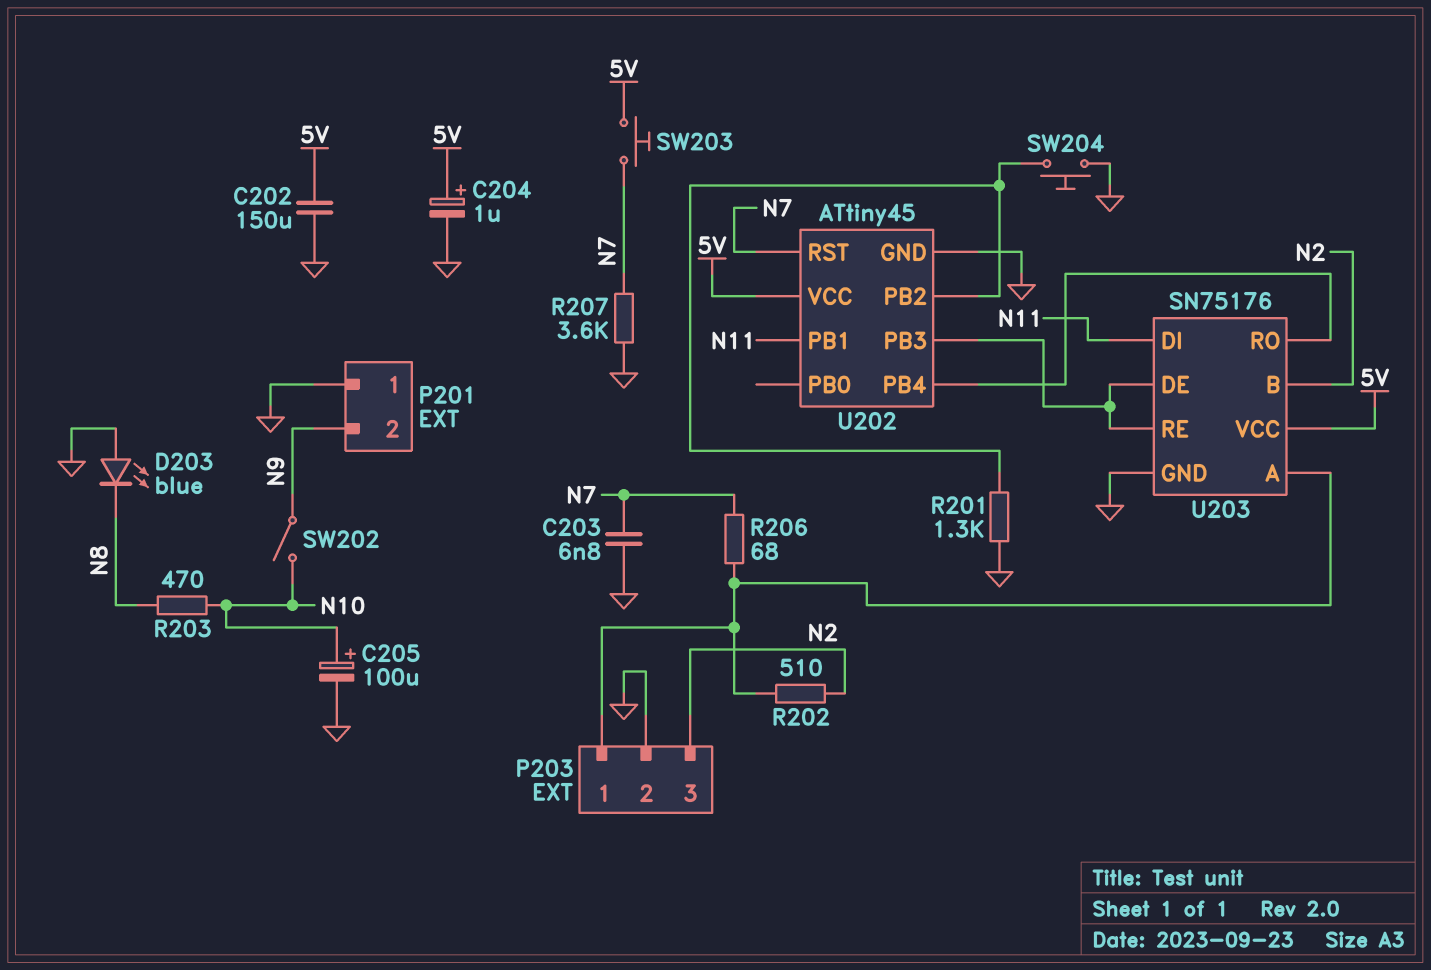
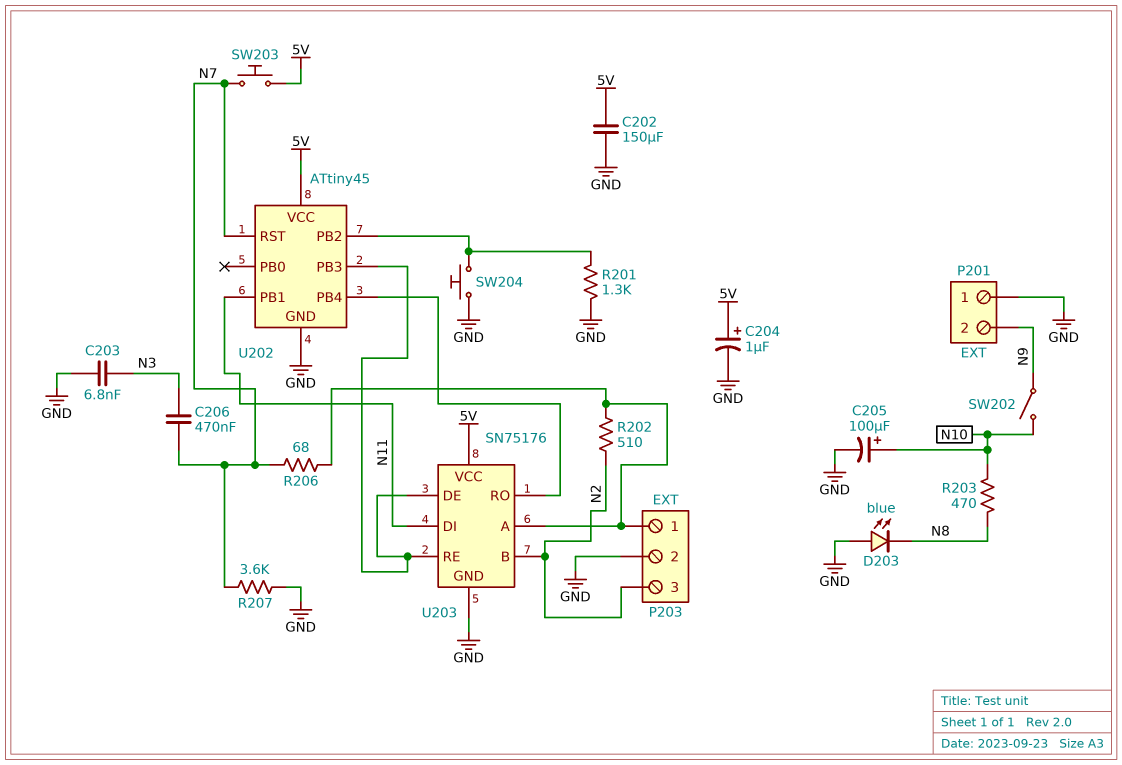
C203: 6.8nF (GND, N7) -> 6.8nF (GND, N3)
C206: none -> 470nF (N3, N7)

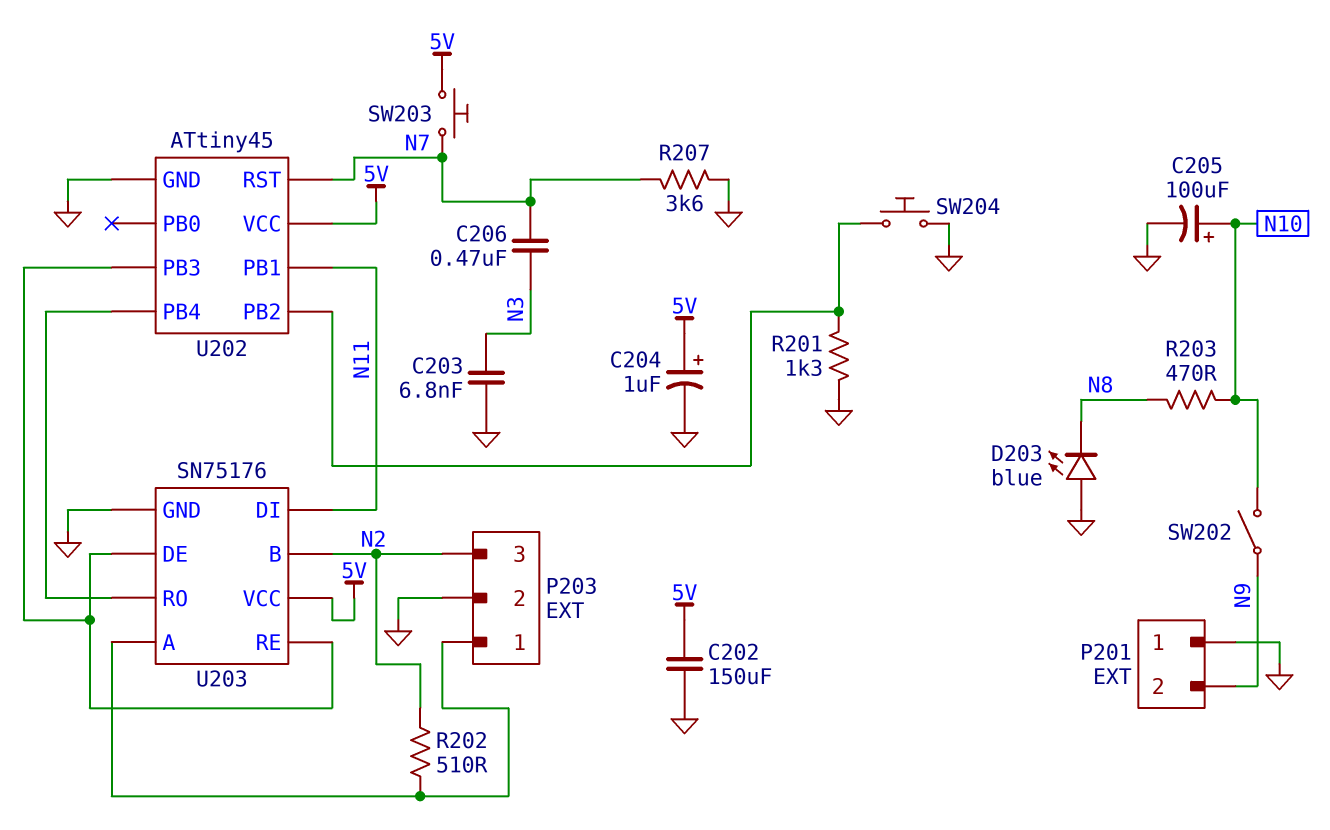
R206: 68 (N7, P203/1) -> none

